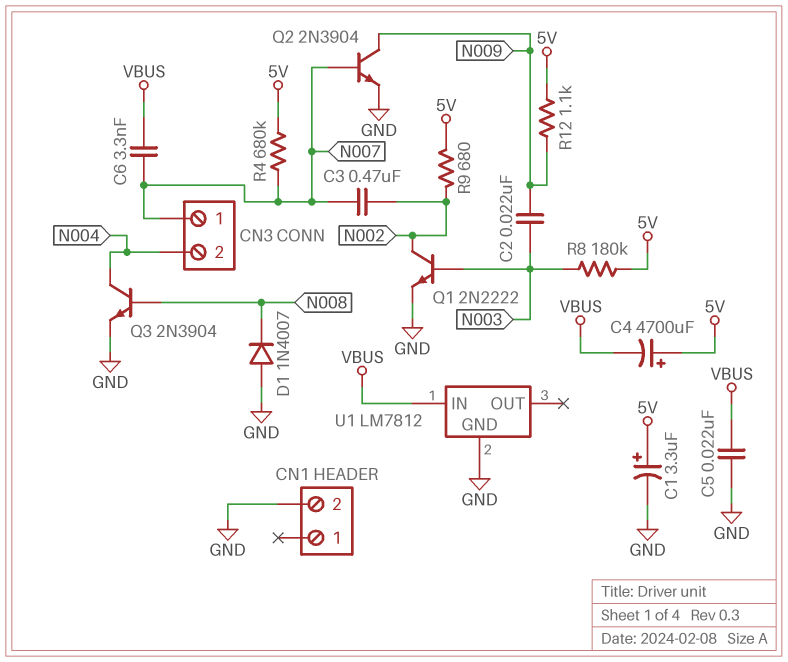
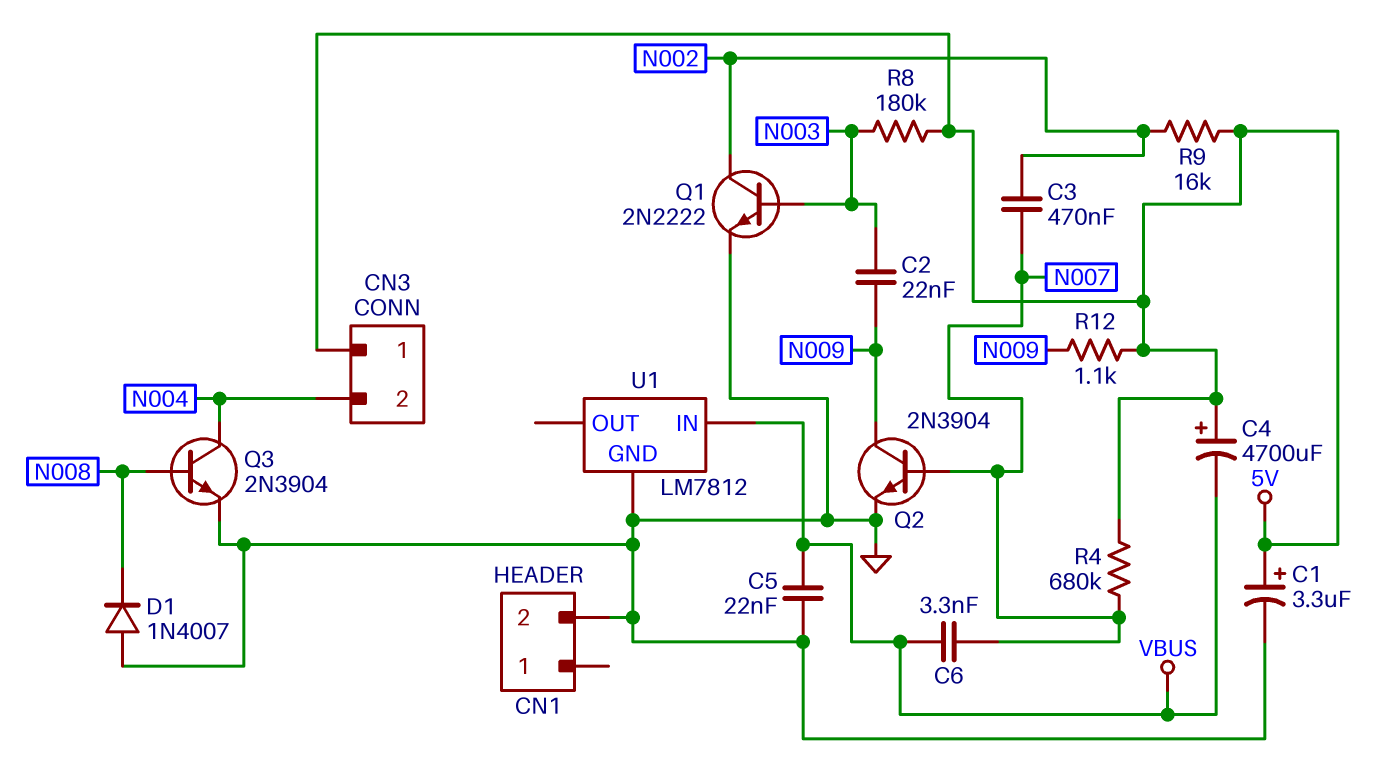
CN3 pin 1: N007 -> 5V
R9: 680 (5V, N002) -> 16k (5V, N002)

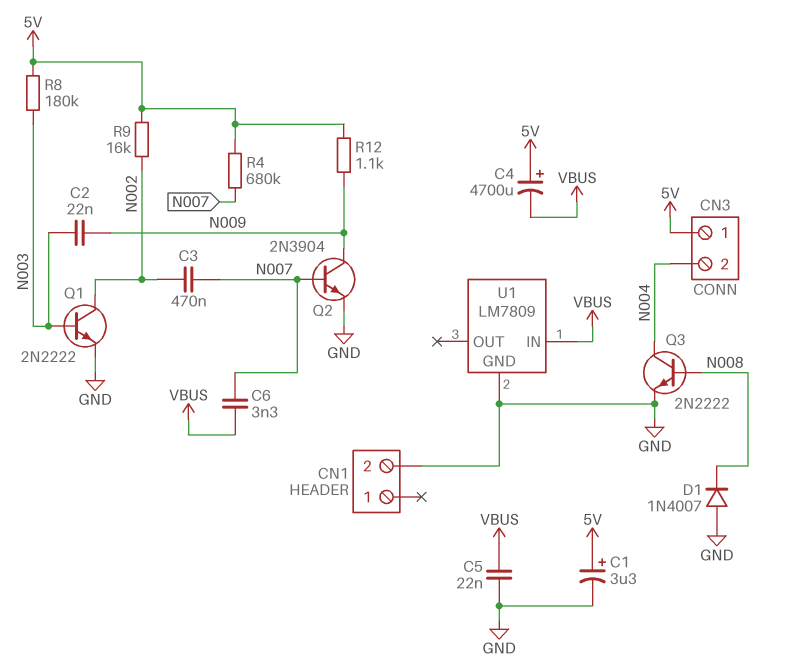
Q3: NPN 2N3904 (B N008, C N004, E GND) -> NPN 2N2222 (B N008, C N004, E GND)
U1: LM7812 -> LM7809

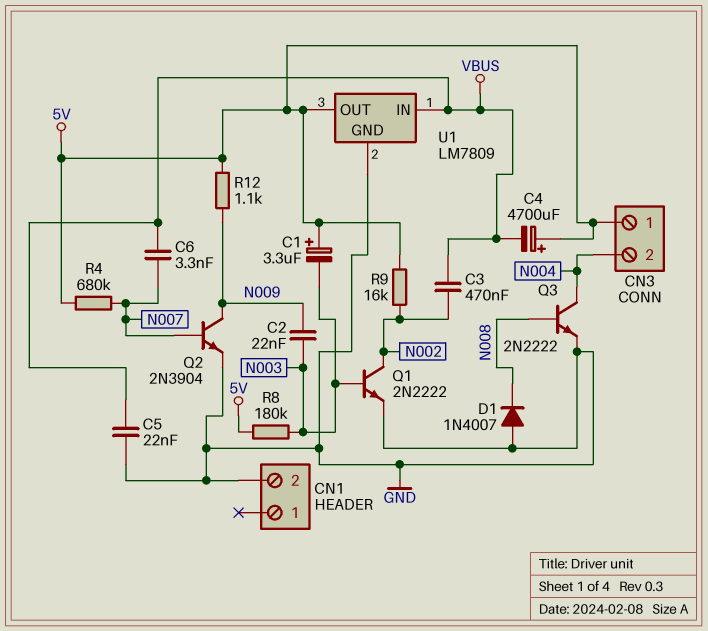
C1: 3.3uF (plus 5V, minus GND) -> 3.3uF (plus 5V, minus N003)
C3: 470nF (N002, N007) -> 470nF (N002, VBUS)
U1 pin OUT: none -> 5V

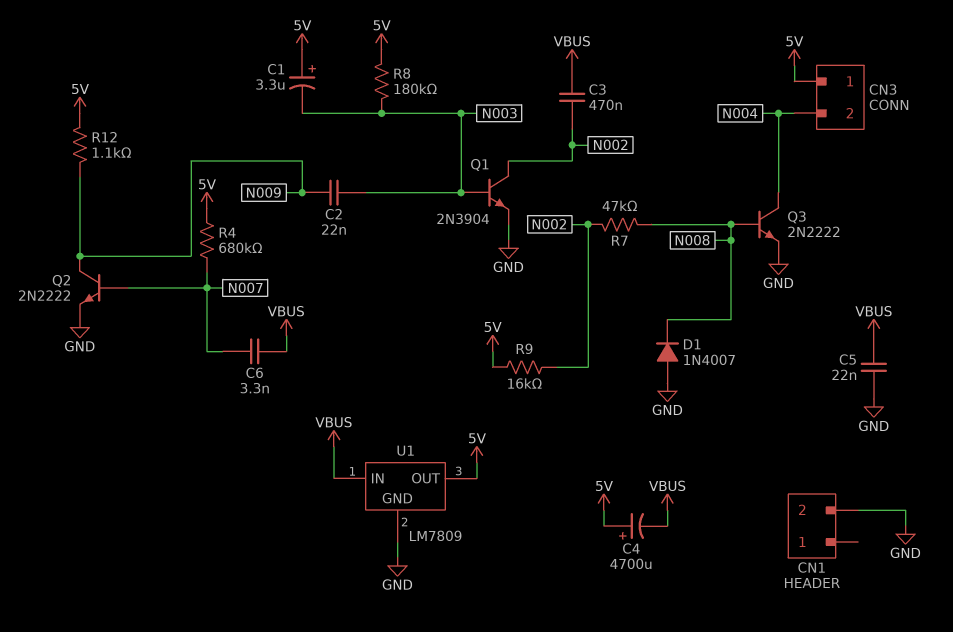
Q1: NPN 2N2222 (B N003, C N002, E GND) -> NPN 2N3904 (B N003, C N002, E GND)
Q2: NPN 2N3904 (B N007, C N009, E GND) -> NPN 2N2222 (B N007, C N009, E GND)
R7: none -> 47k (N002, N008)

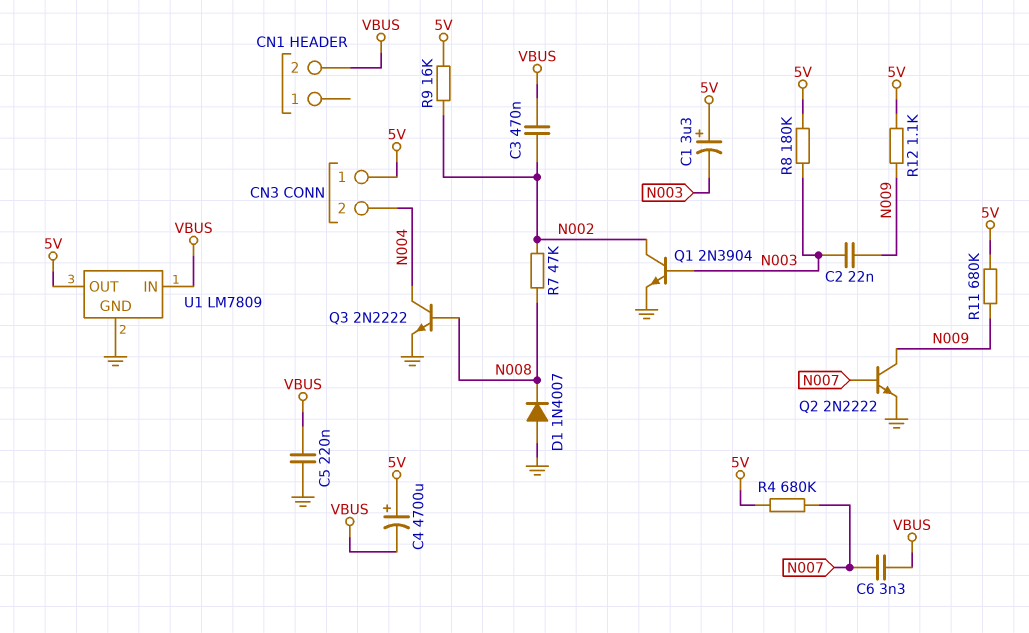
C5: 22nF (GND, VBUS) -> 220nF (GND, VBUS)
CN1 pin 2: GND -> VBUS
R11: none -> 680k (5V, N009)

